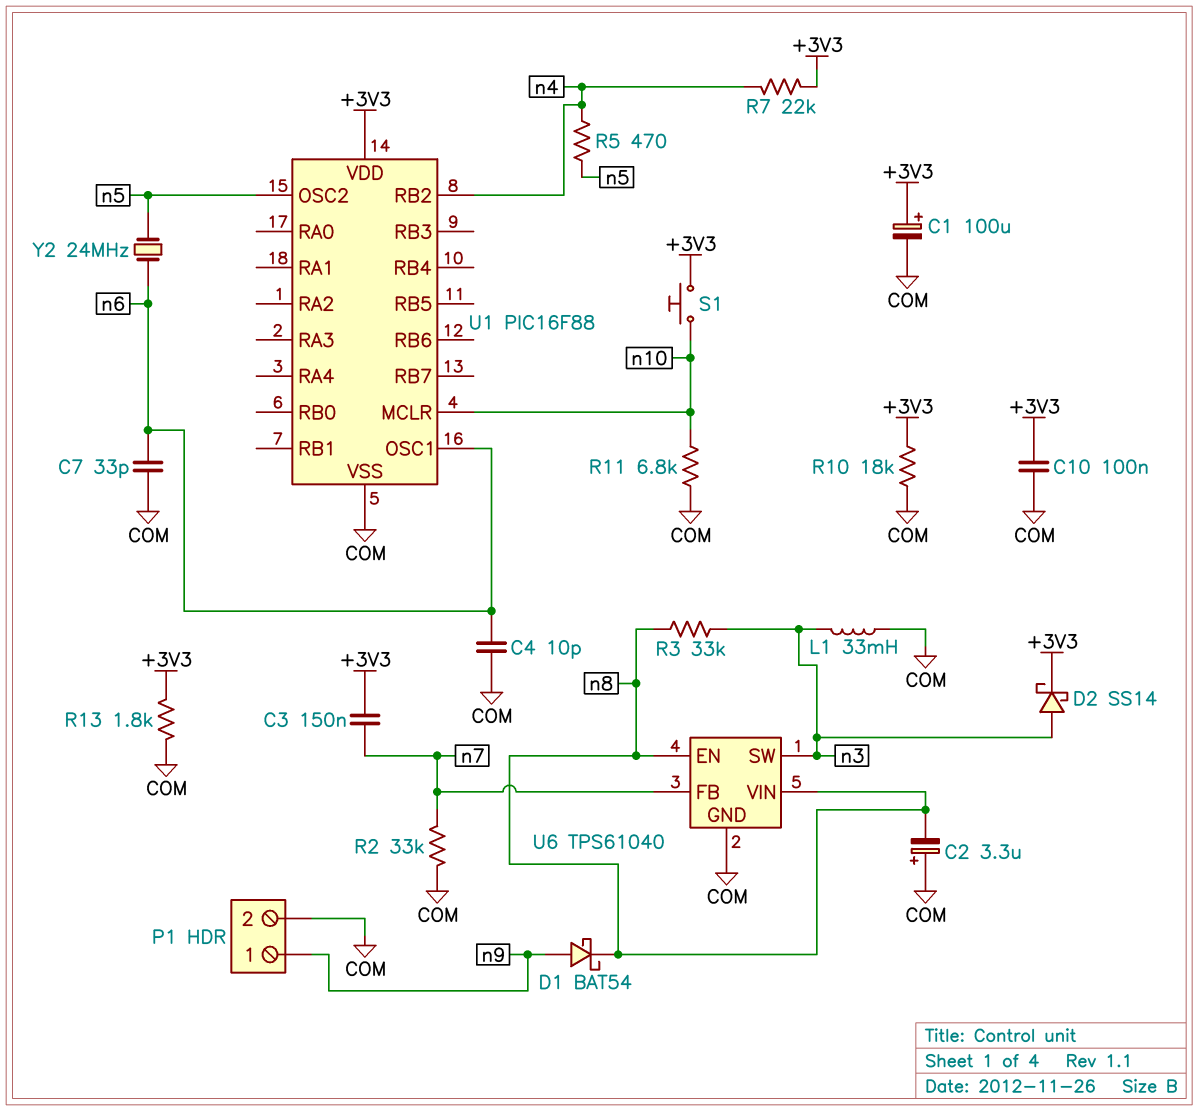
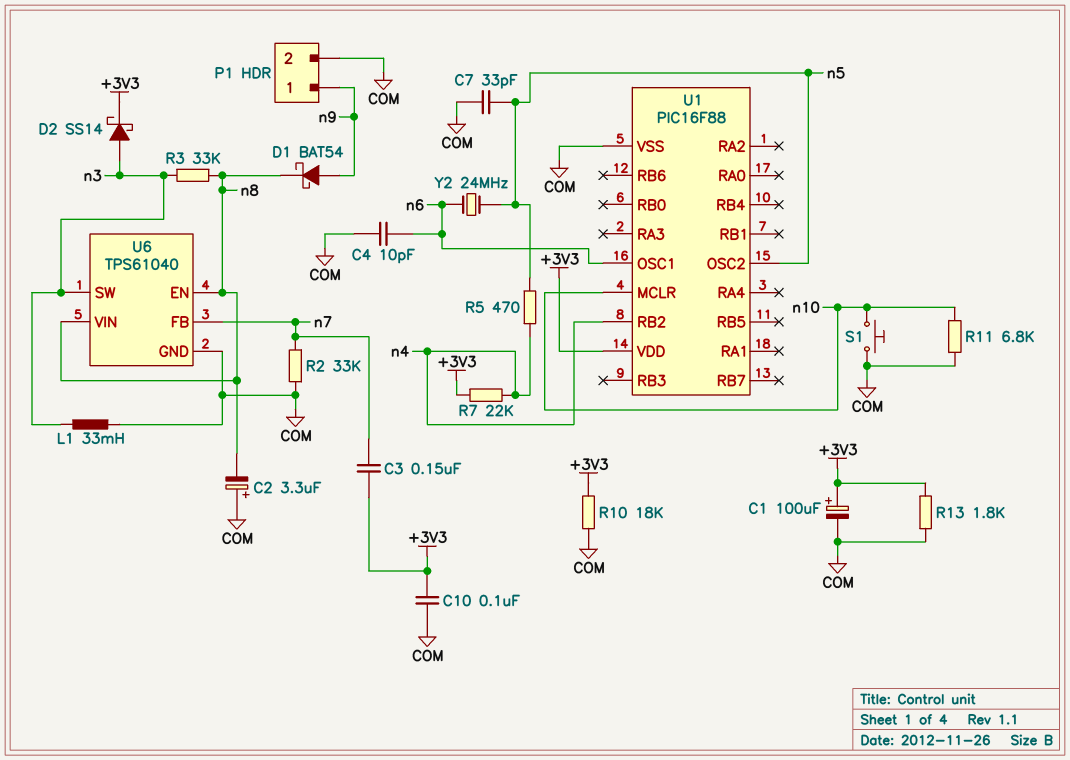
C7: 33pF (COM, n6) -> 33pF (COM, n5)
S1: button (+3V3, n10) -> button (COM, n10)

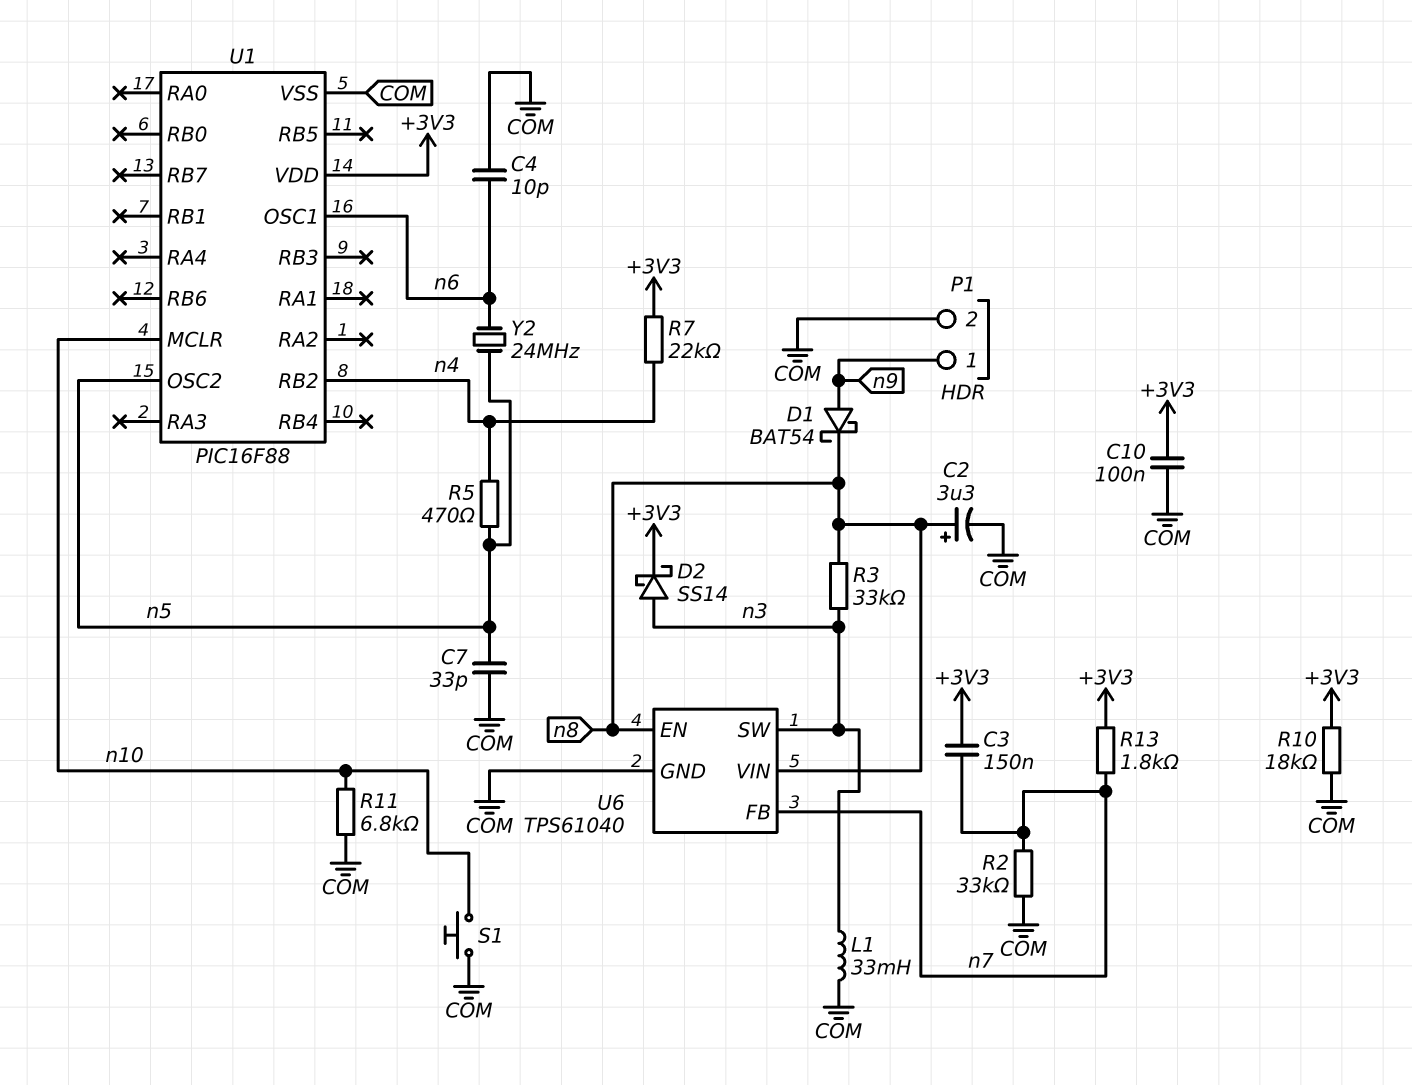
C1: 100uF (plus +3V3, minus COM) -> none
C2: 3.3uF (plus COM, minus n8) -> 3.3uF (plus n8, minus COM)
R13: 1.8k (+3V3, COM) -> 1.8k (+3V3, n7)

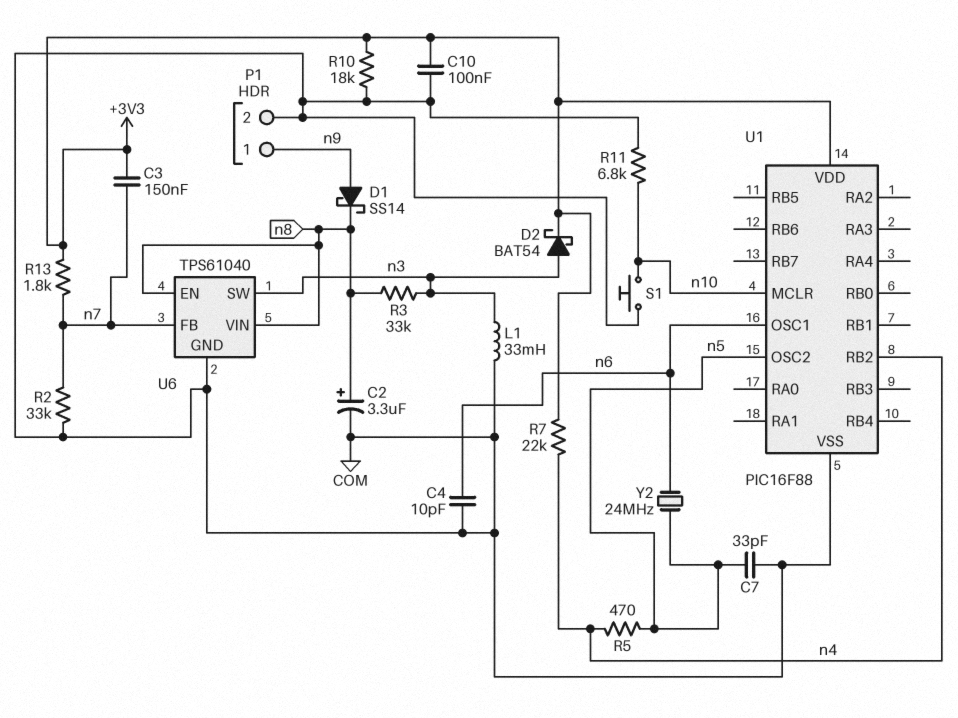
D1: schottky BAT54 (A n9, K n8) -> schottky SS14 (A n9, K n8)
D2: schottky SS14 (A n3, K +3V3) -> schottky BAT54 (A n3, K +3V3)

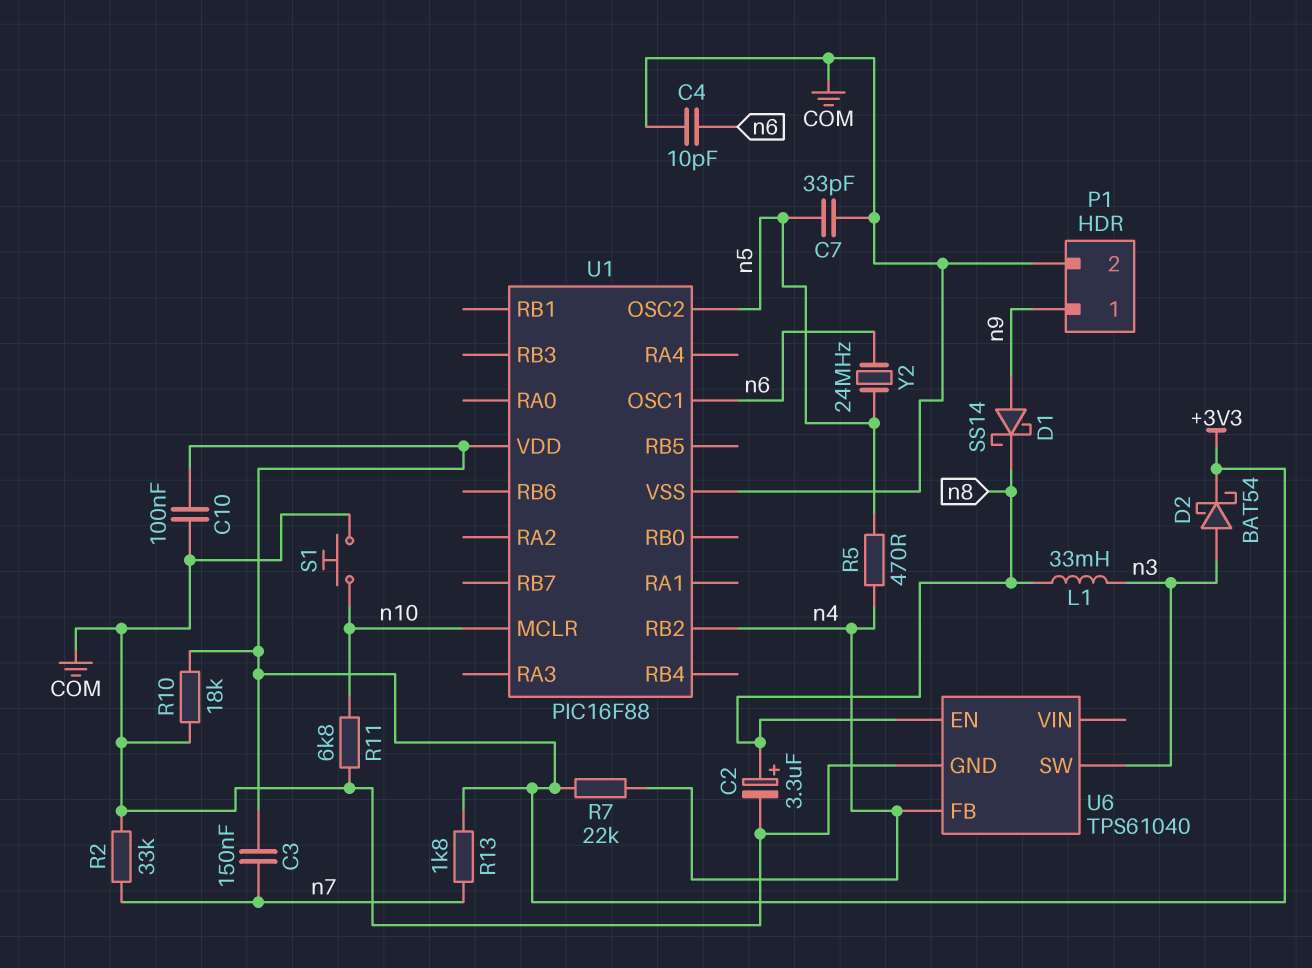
L1: 33mH (COM, n3) -> 33mH (n3, n8)
R3: 33k (n3, n8) -> none
U6 pin FB: n7 -> n4
U6 pin VIN: n8 -> none

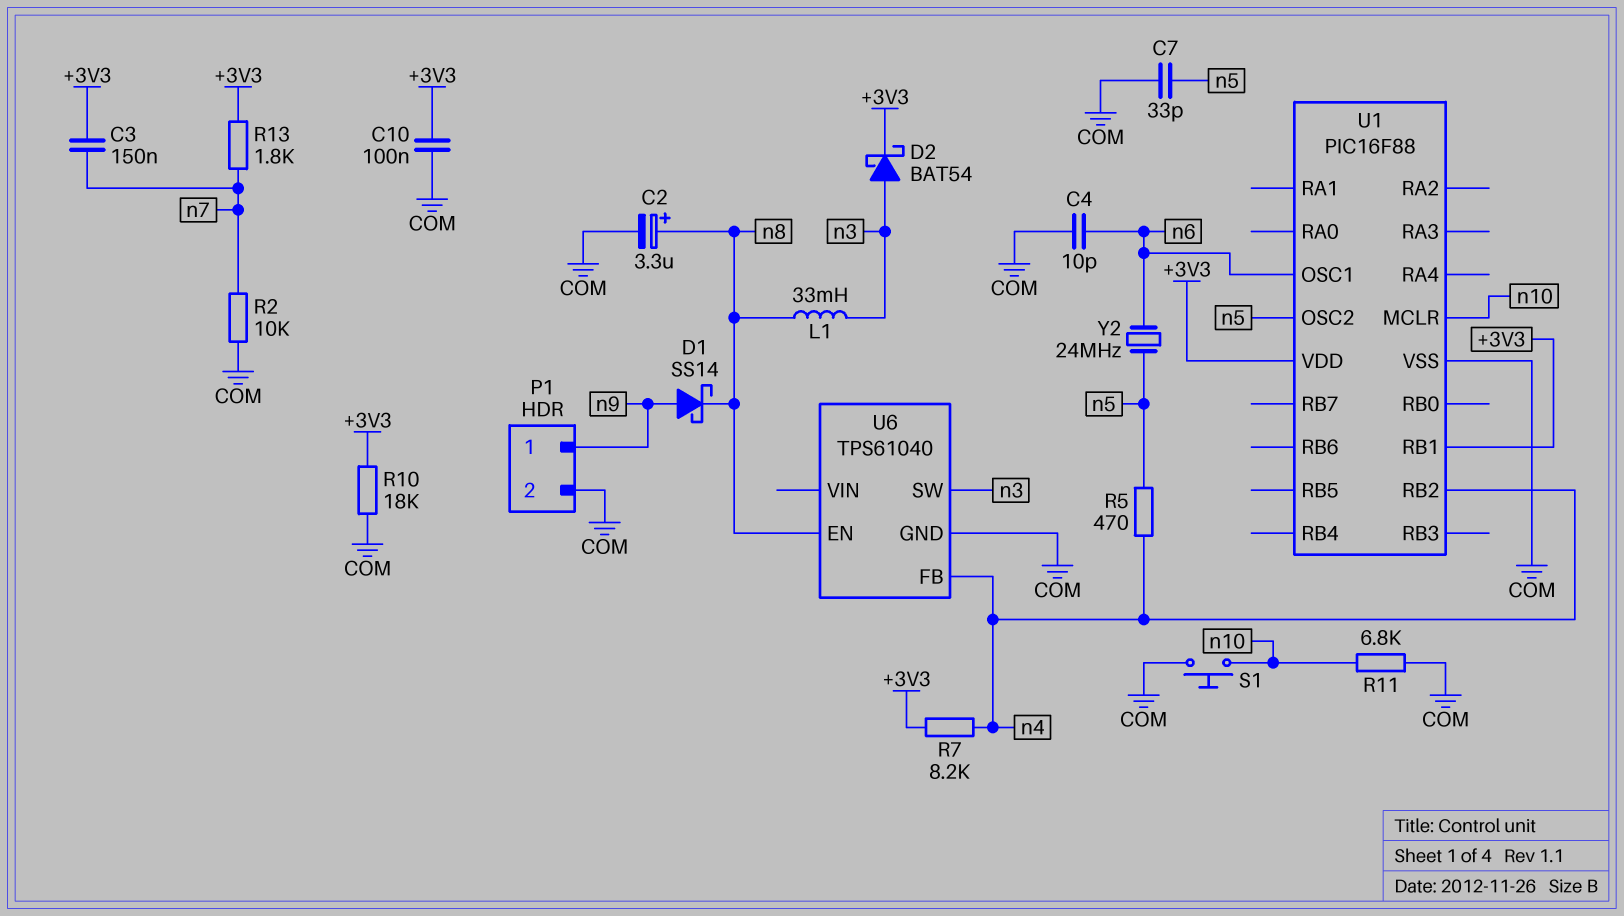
R2: 33k (COM, n7) -> 10k (COM, n7)
R7: 22k (+3V3, n4) -> 8.2k (+3V3, n4)
U1 pin RB1: none -> +3V3

